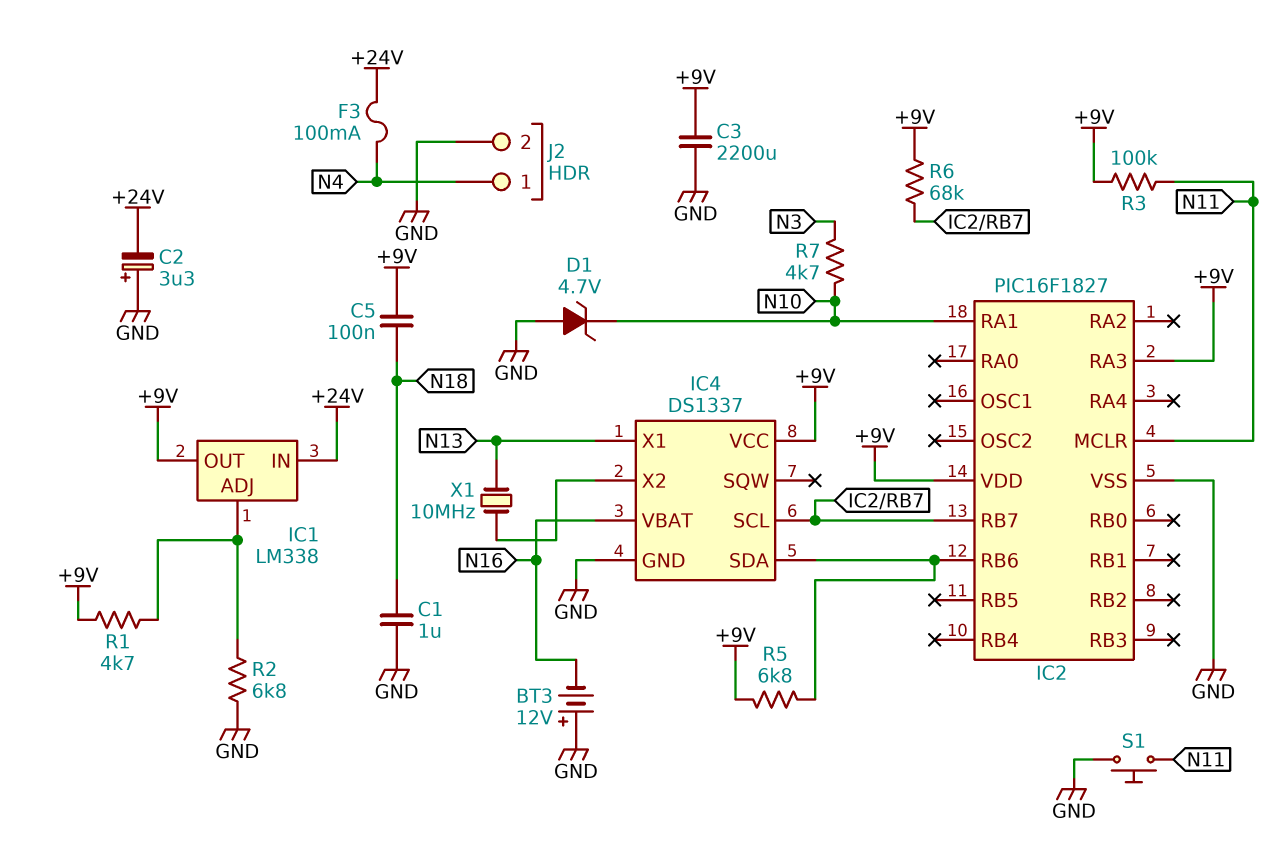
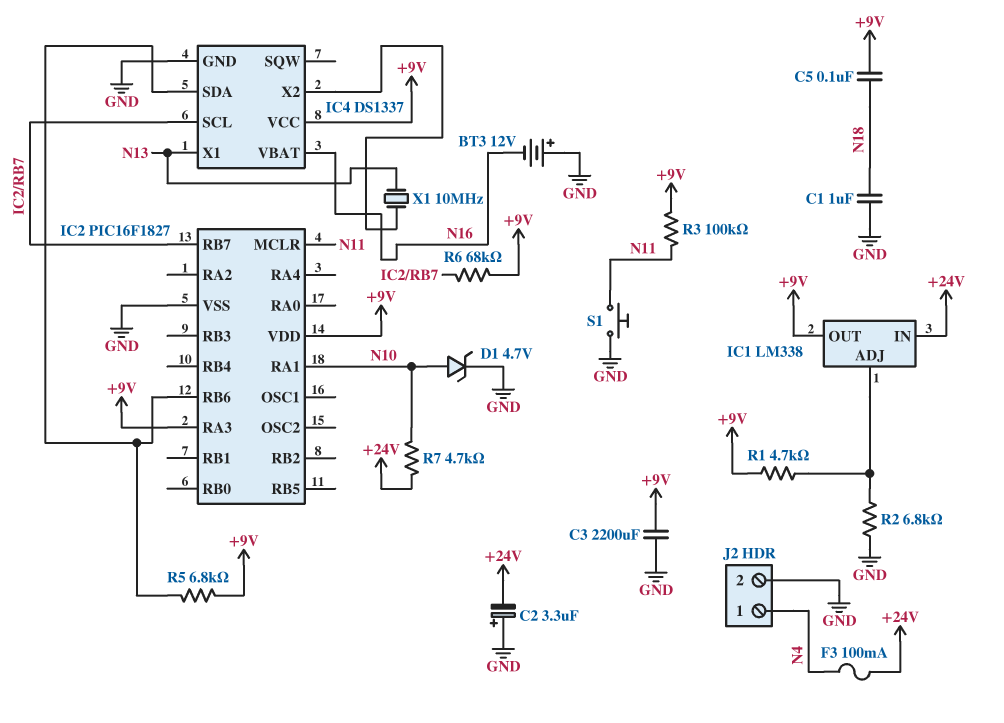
D1: zener 4.7V (A GND, K N10) -> zener 4.7V (A N10, K GND)
R7: 4.7k (N3, N10) -> 4.7k (+24V, N10)

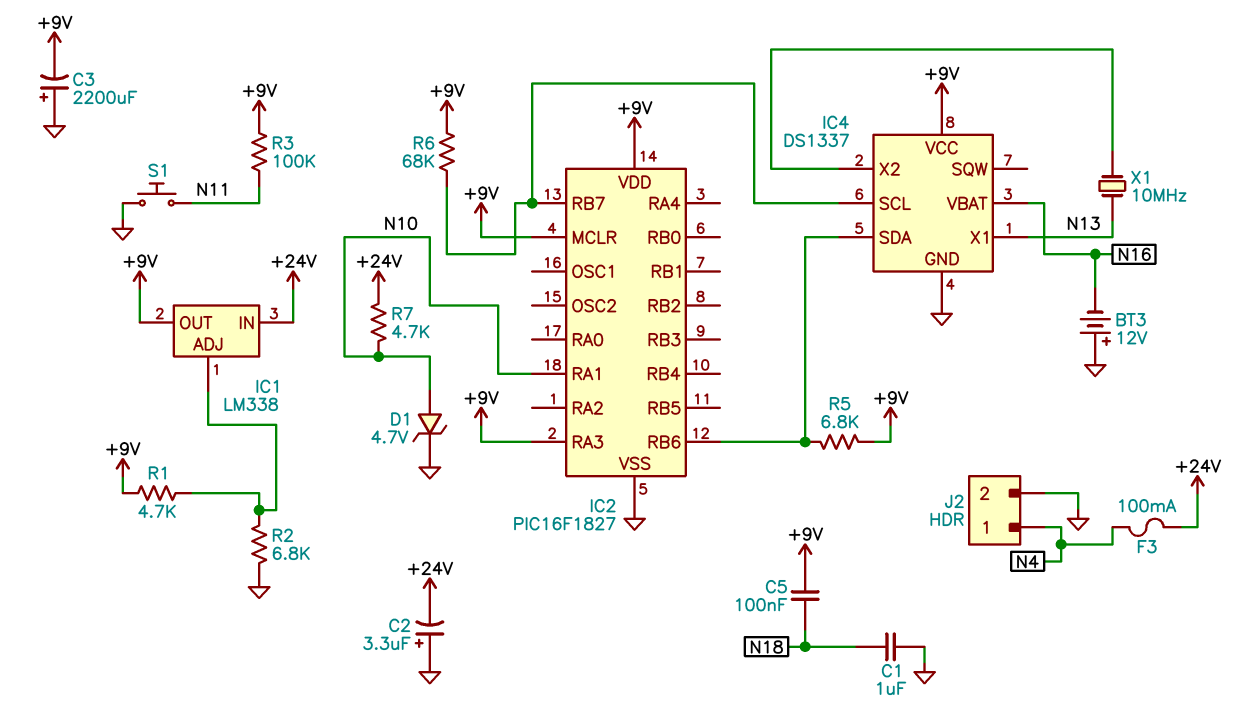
C3: 2200uF (+9V, GND) -> 2200uF (plus GND, minus +9V)
IC2 pin MCLR: N11 -> +9V

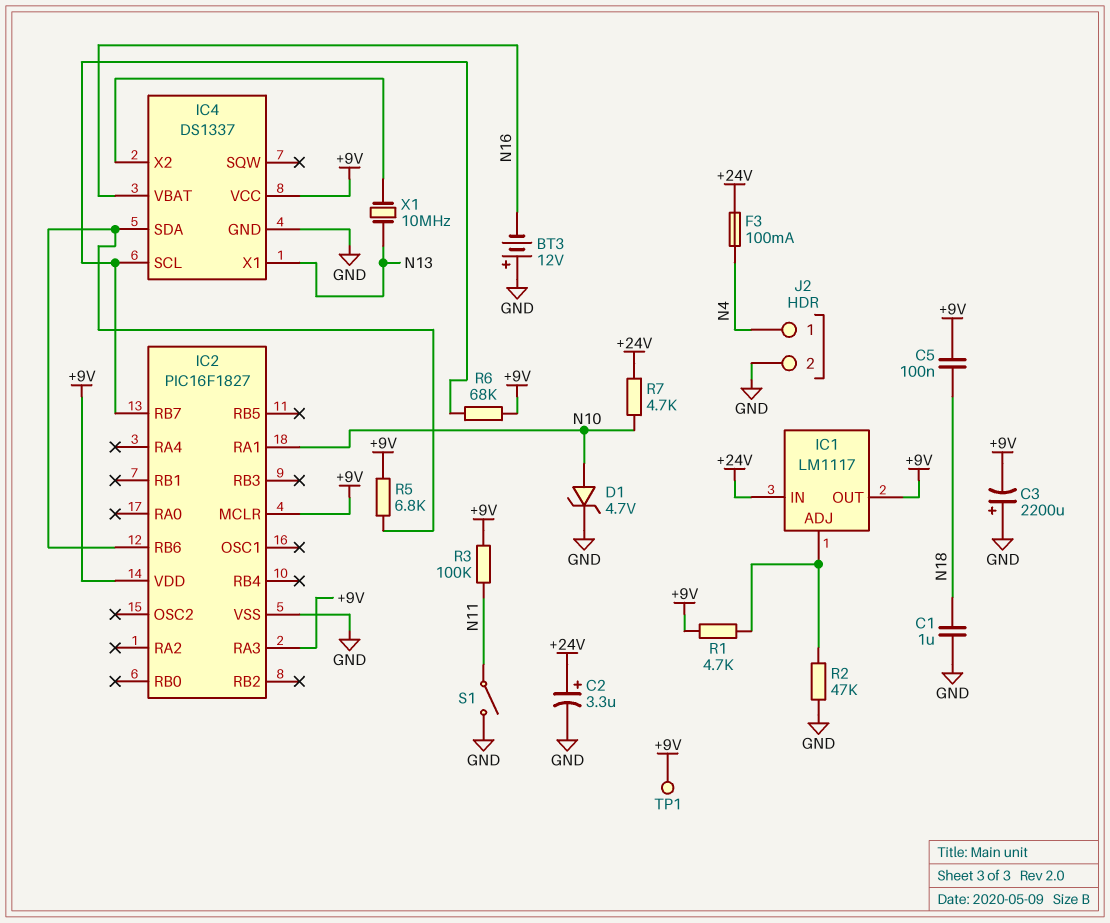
C2: 3.3uF (plus GND, minus +24V) -> 3.3uF (plus +24V, minus GND)
IC1: LM338 -> LM1117
R2: 6.8k (GND, IC1/ADJ) -> 47k (GND, IC1/ADJ)
S1: button (GND, N11) -> switch (GND, N11)
TP1: none -> test point (+9V)

